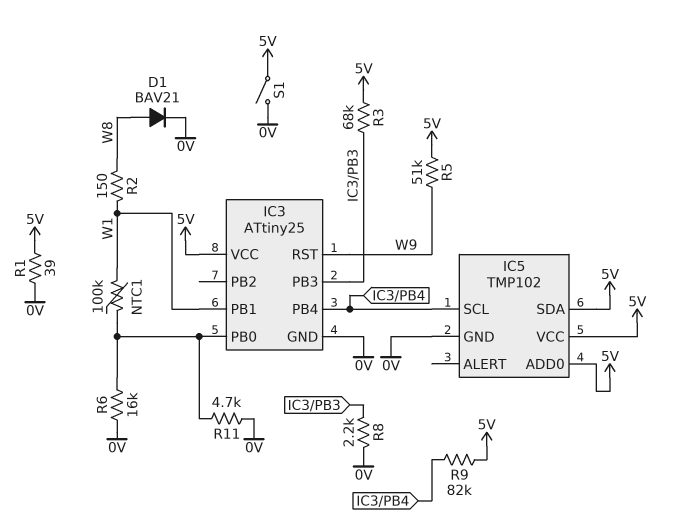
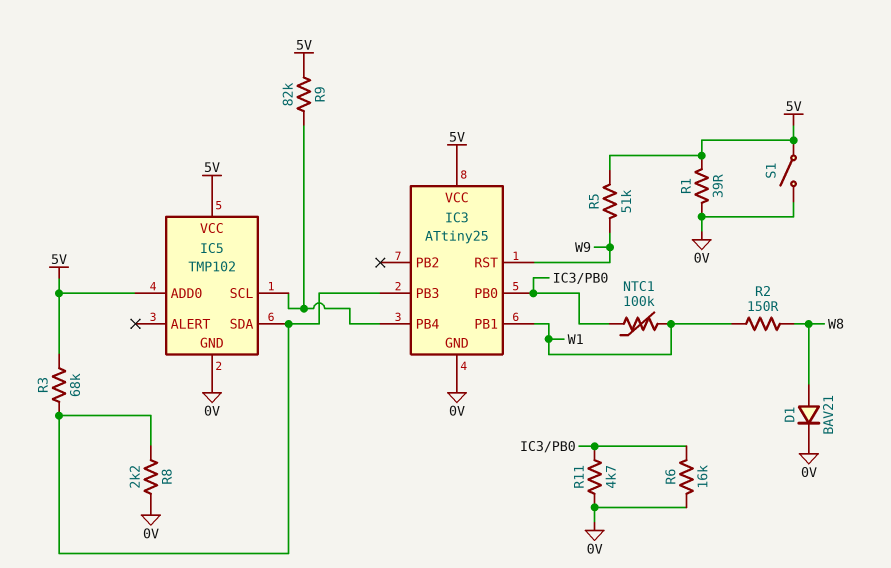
IC5 pin SDA: 5V -> IC3/PB3

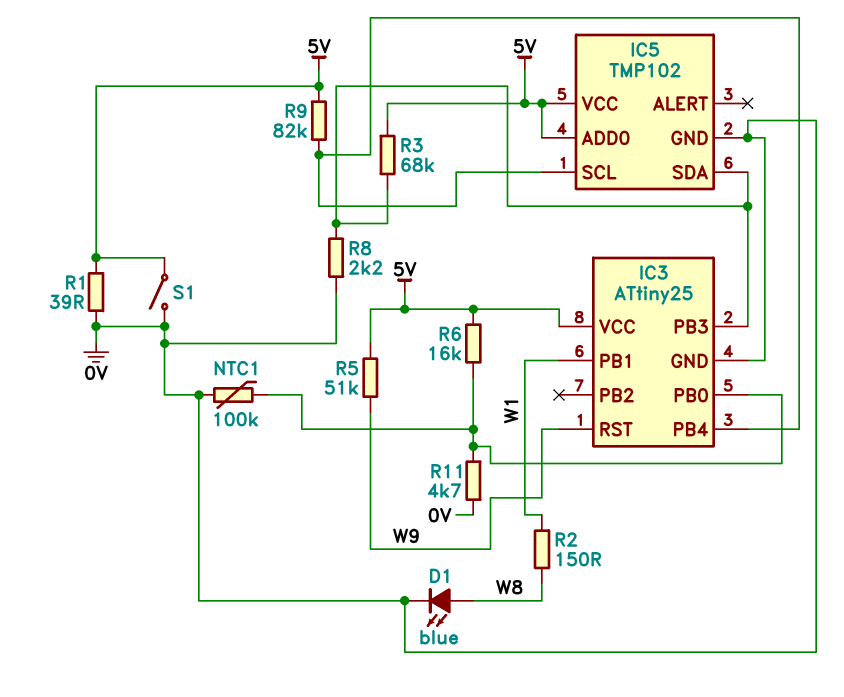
D1: diode BAV21 (A W8, K 0V) -> LED blue (A W8, K 0V)
NTC1: 100k (IC3/PB0, W1) -> 100k (0V, IC3/PB0)
R6: 16k (0V, IC3/PB0) -> 16k (5V, IC3/PB0)

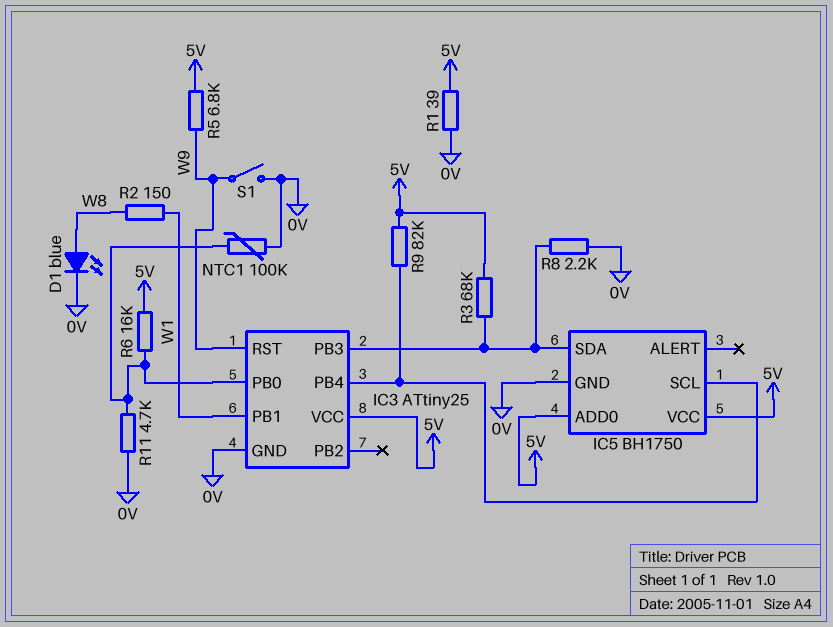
IC5: TMP102 -> BH1750
R5: 51k (5V, W9) -> 6.8k (5V, W9)
S1: switch (0V, 5V) -> switch (0V, W9)

